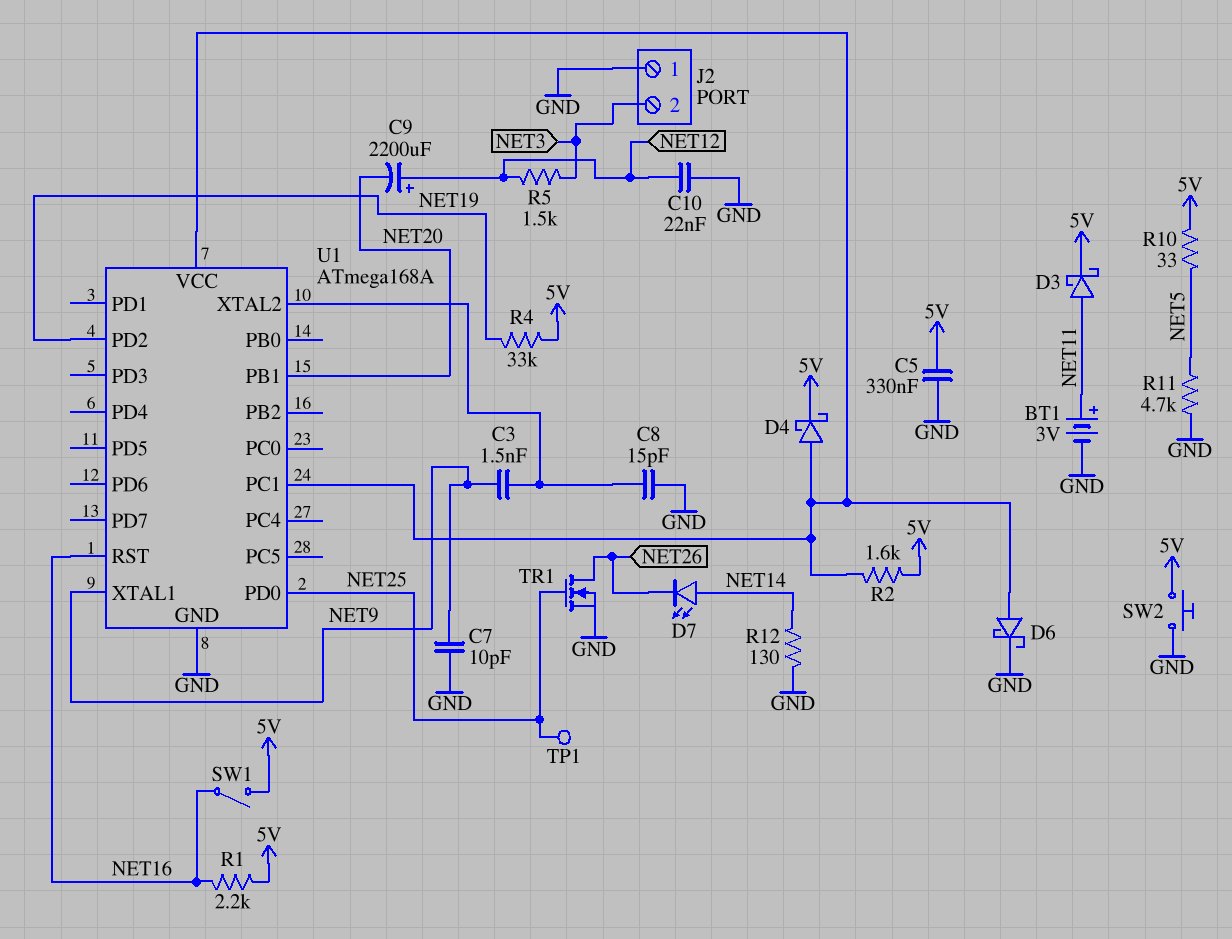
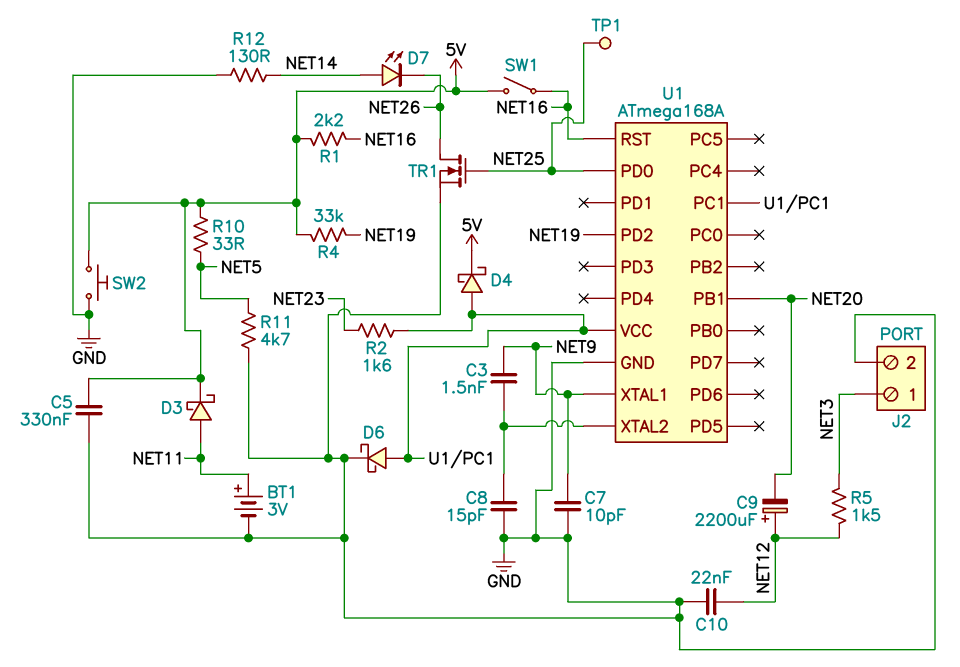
J2 pin 1: GND -> NET3
J2 pin 2: NET3 -> GND
R2: 1.6k (5V, U1/PC1) -> 1.6k (NET23, U1/PC1)

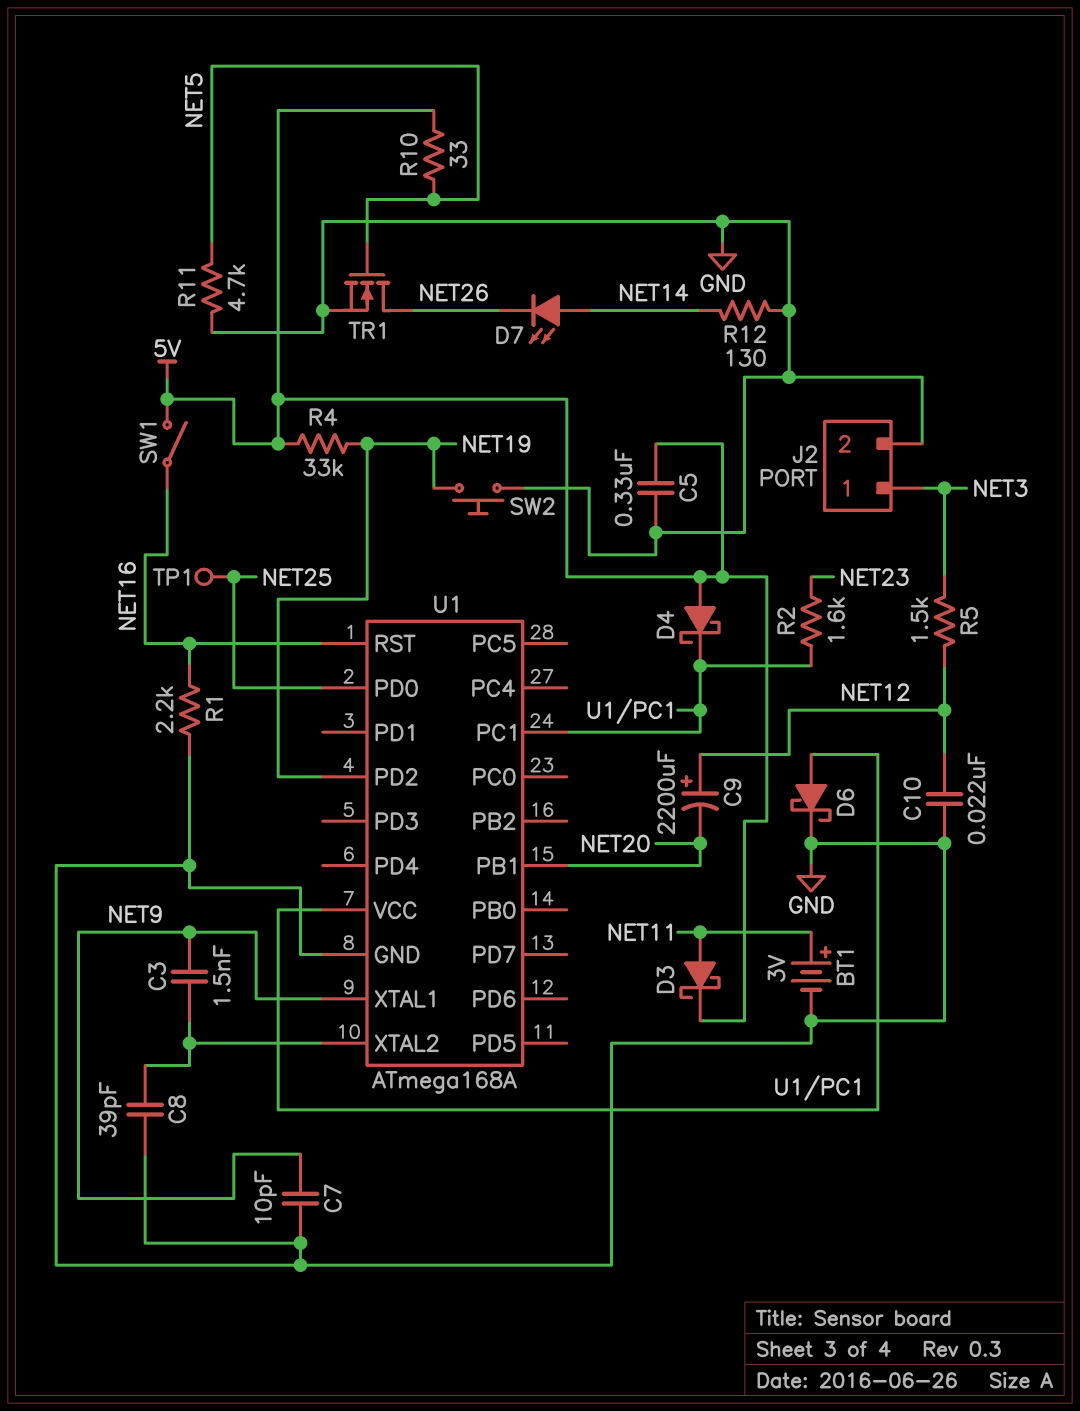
C8: 15pF (GND, U1/XTAL2) -> 39pF (GND, U1/XTAL2)
D4: schottky (A U1/PC1, K 5V) -> schottky (A 5V, K U1/PC1)
R1: 2.2k (5V, NET16) -> 2.2k (GND, NET16)
SW2: button (5V, GND) -> button (GND, NET19)
TR1: NMOS (G NET25, D NET26, S GND) -> NMOS (G NET5, D NET26, S GND)

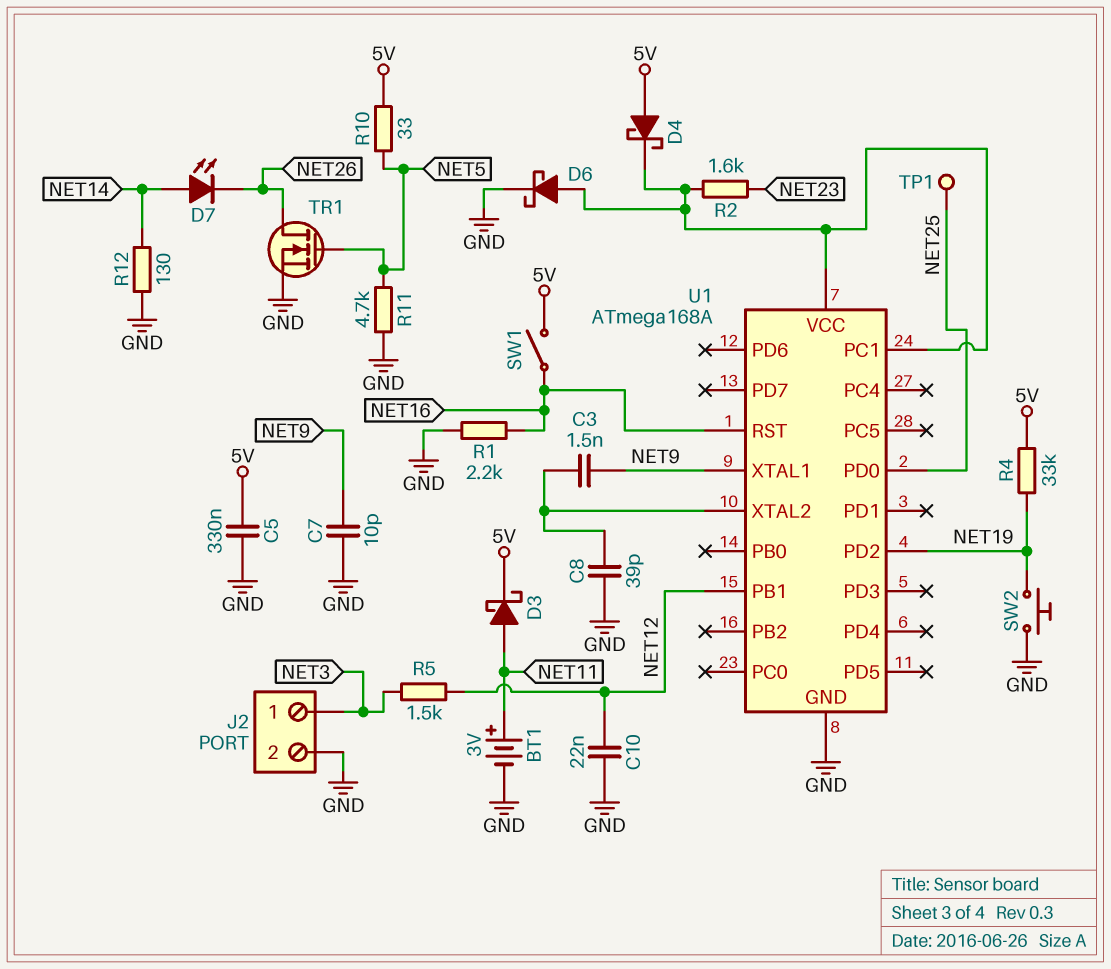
C9: 2200uF (plus NET12, minus NET20) -> none
U1 pin PB1: NET20 -> NET12

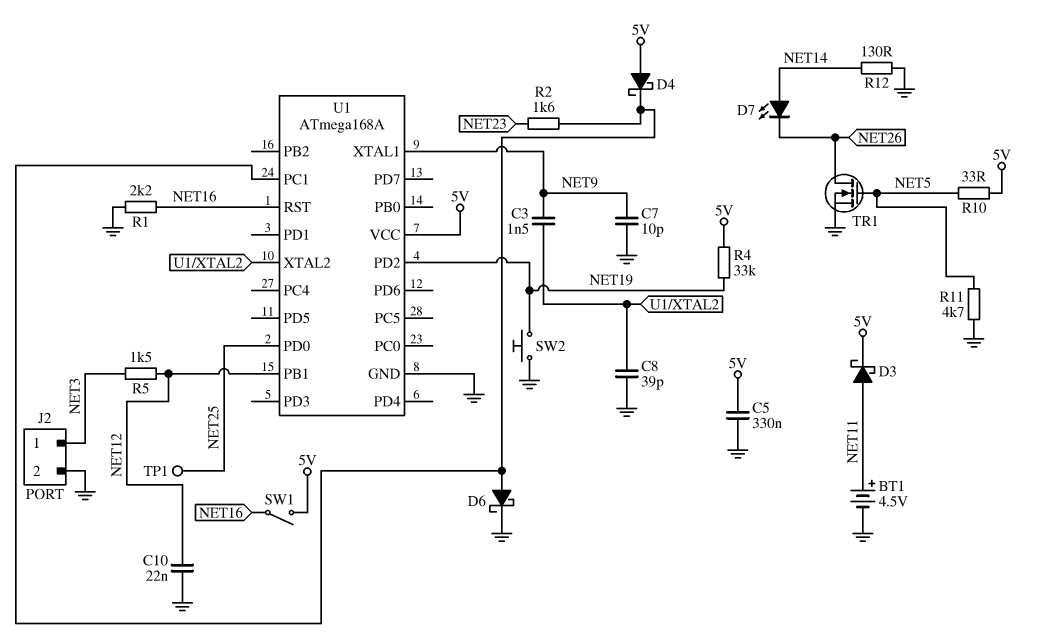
BT1: 3V (plus NET11, minus GND) -> 4.5V (plus NET11, minus GND)
U1 pin VCC: U1/PC1 -> 5V

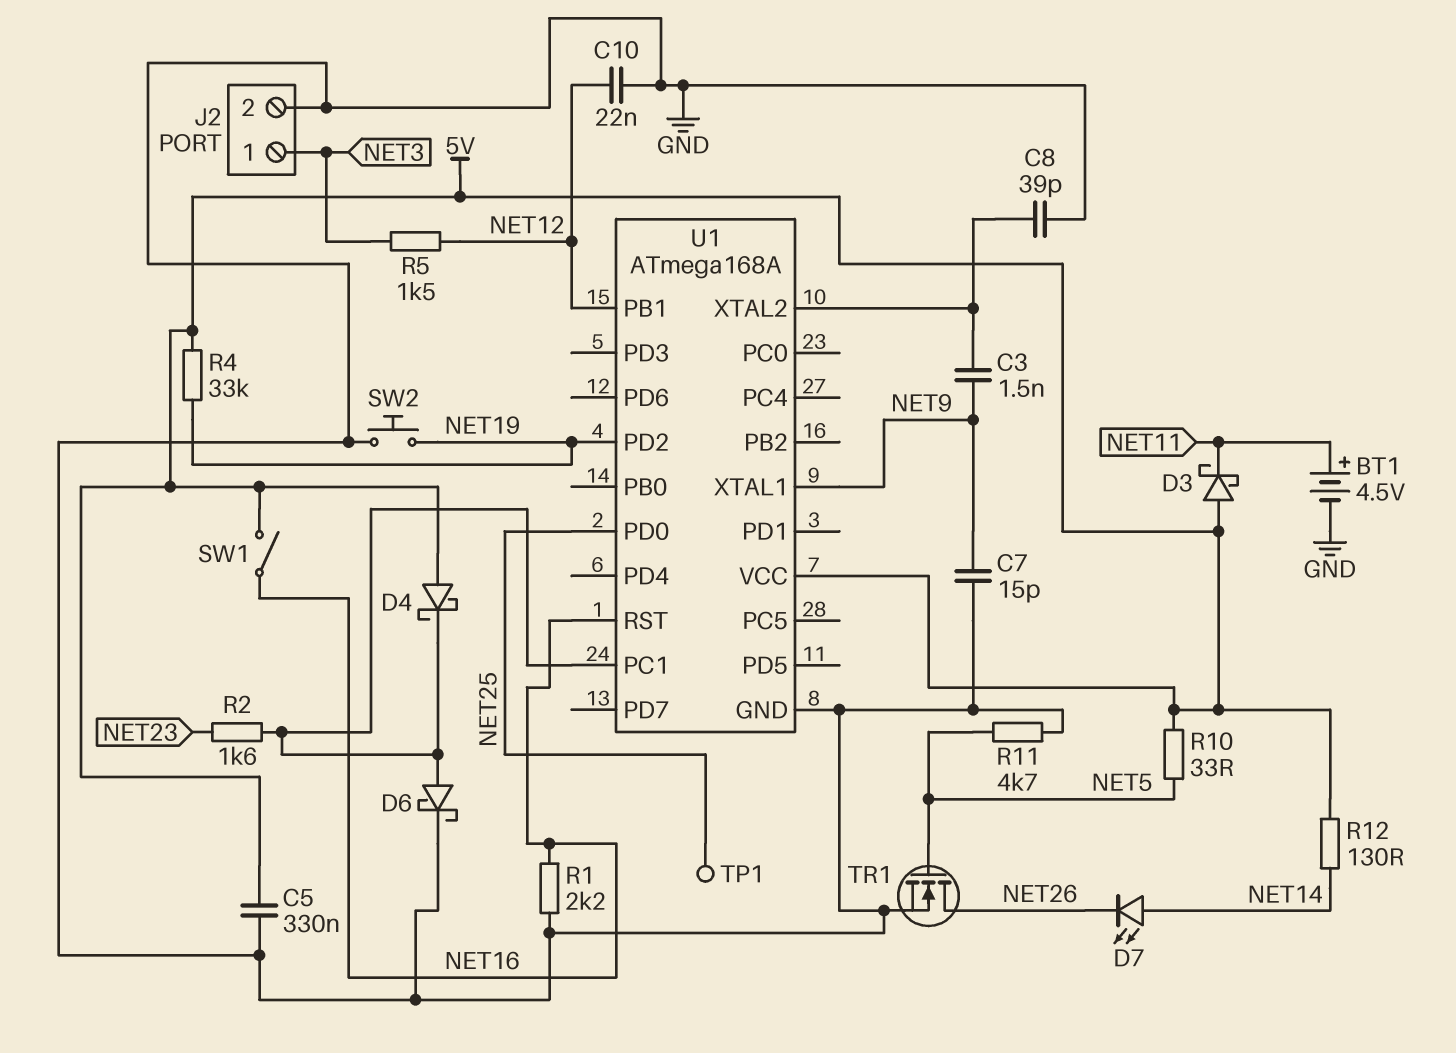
C7: 10pF (GND, NET9) -> 15pF (GND, NET9)
D3: schottky (A NET11, K 5V) -> schottky (A 5V, K NET11)
R12: 130 (GND, NET14) -> 130 (5V, NET14)

